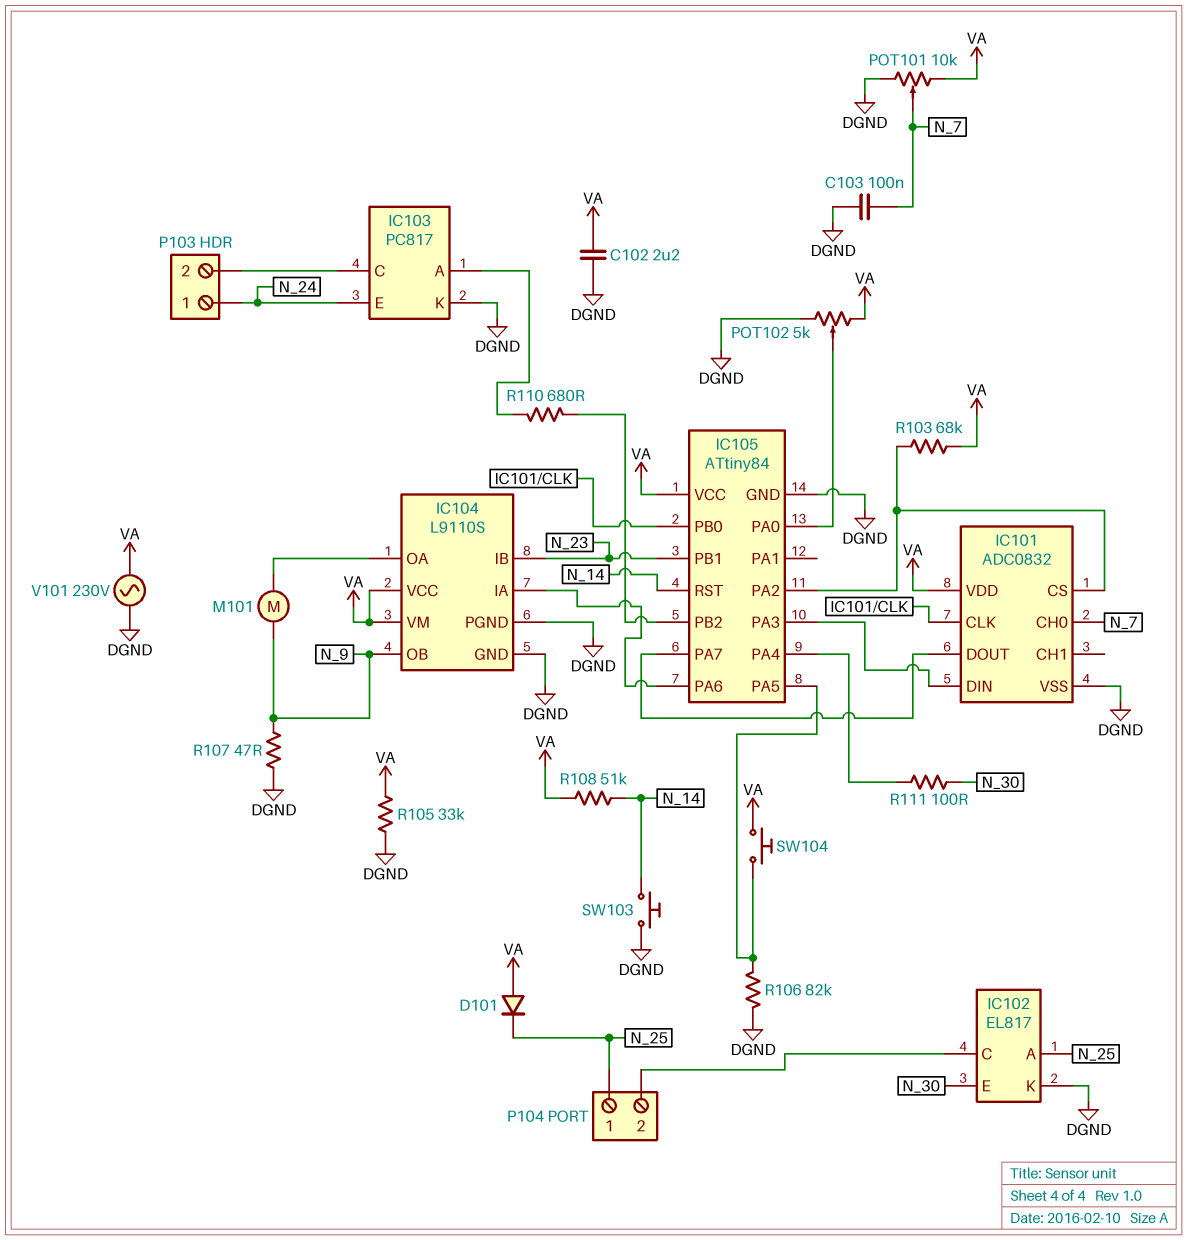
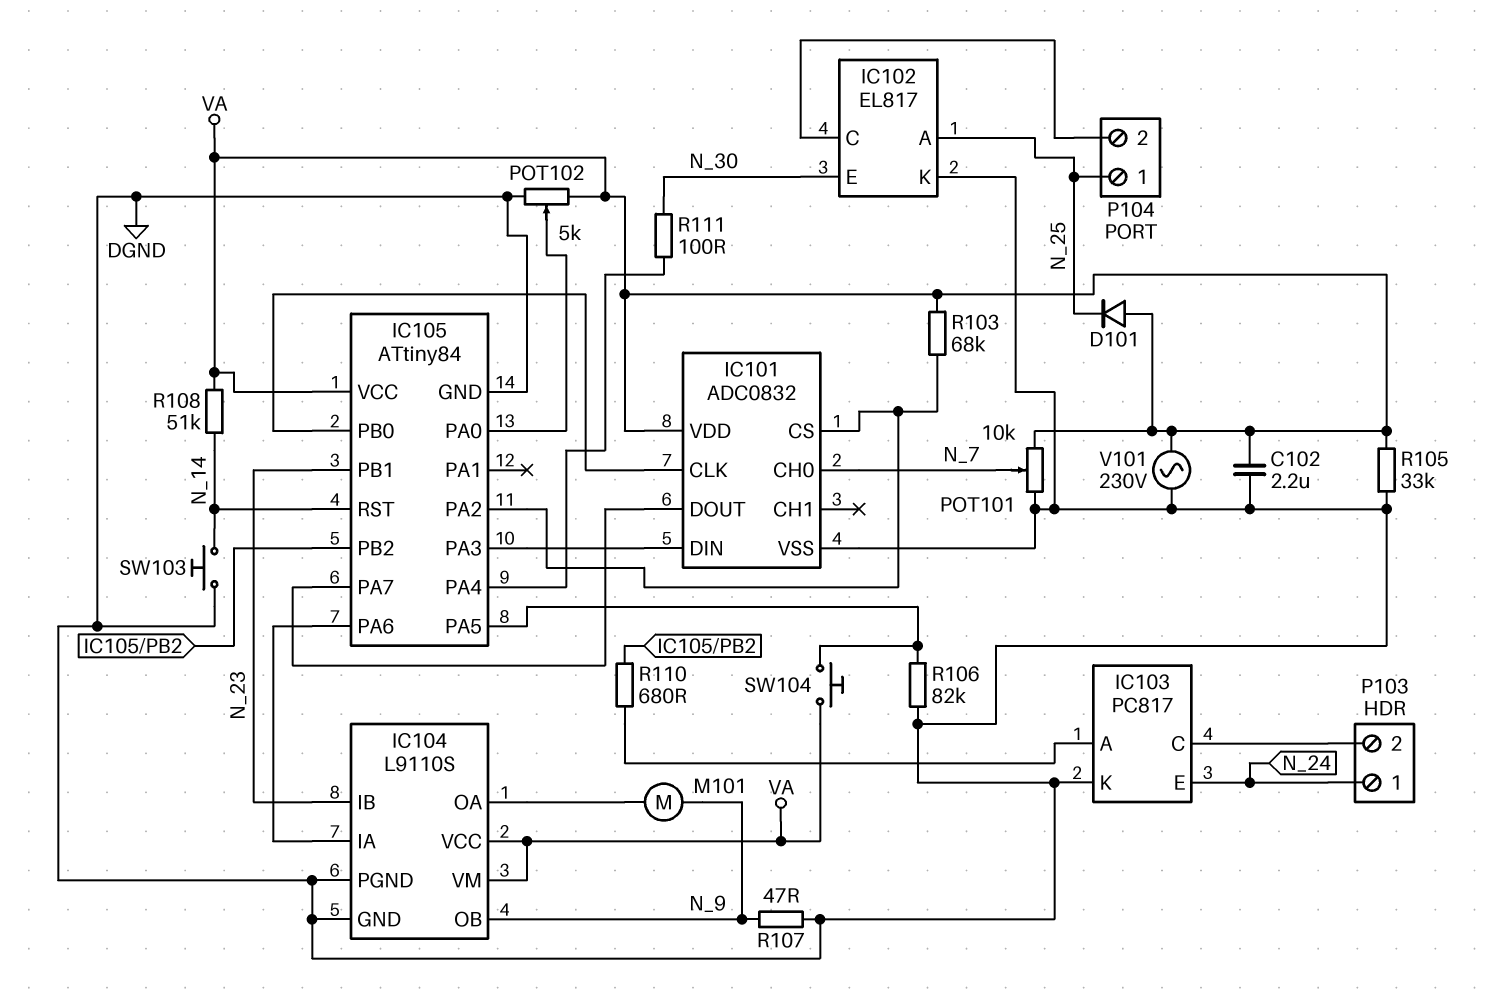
C103: 100nF (DGND, N_7) -> none

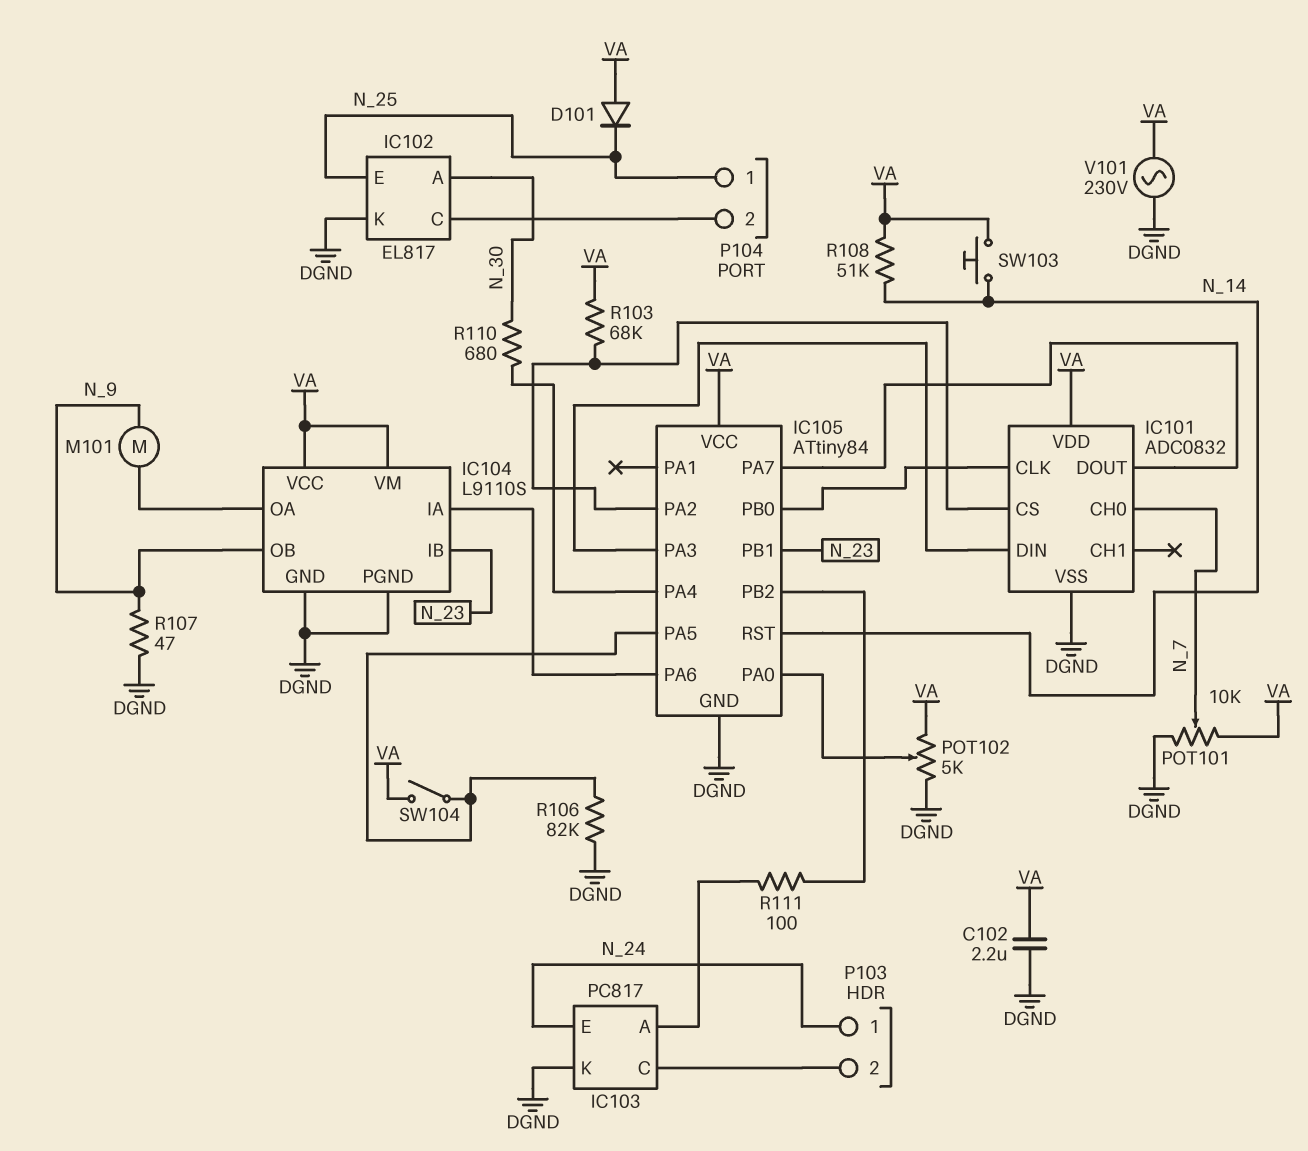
IC102 pin A: N_25 -> N_30
IC102 pin E: N_30 -> N_25
R105: 33k (DGND, VA) -> none
R110: 680 (IC103/A, IC105/PB2) -> 680 (IC105/PA4, N_30)
R111: 100 (IC105/PA4, N_30) -> 100 (IC103/A, IC105/PB2)
SW103: button (DGND, N_14) -> button (N_14, VA)
SW104: button (IC105/PA5, VA) -> switch (IC105/PA5, VA)

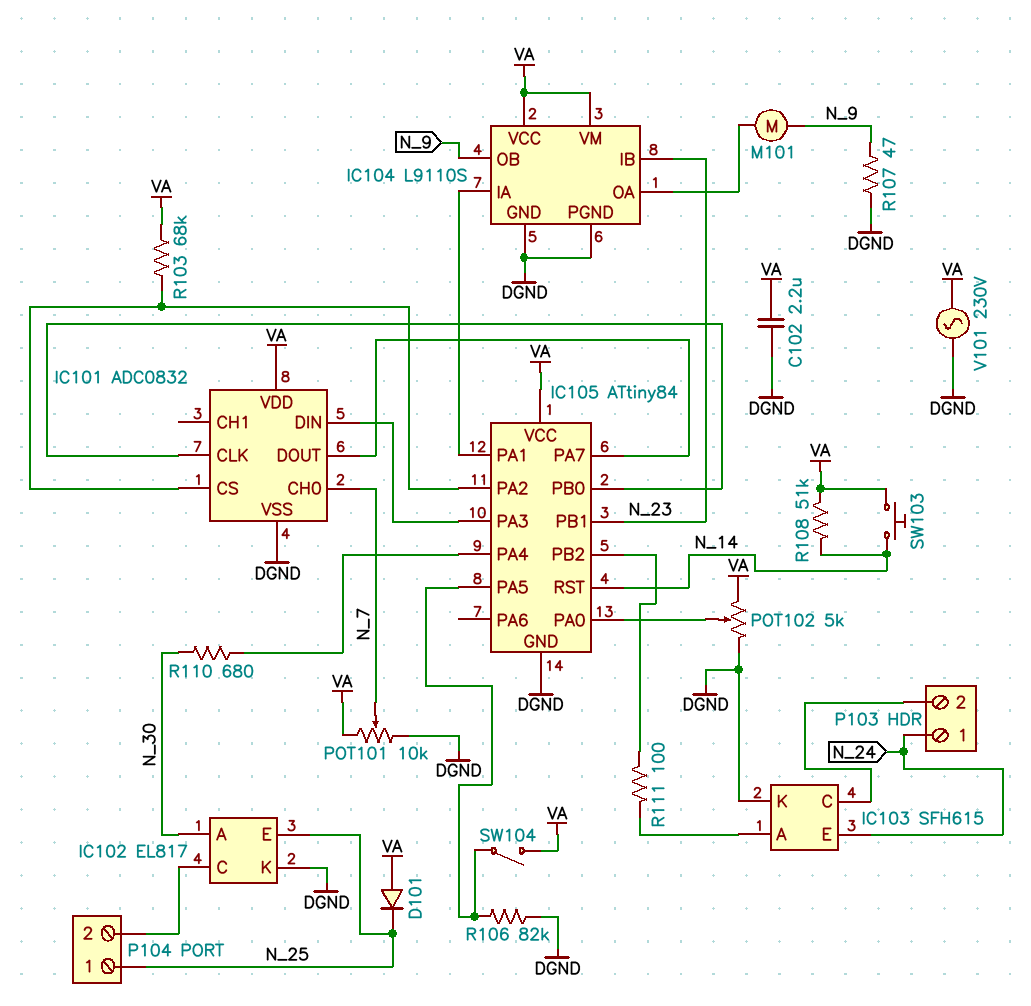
IC103: PC817 -> SFH615
IC105 pin PA1: none -> IC104/IA
IC105 pin PA6: IC104/IA -> none

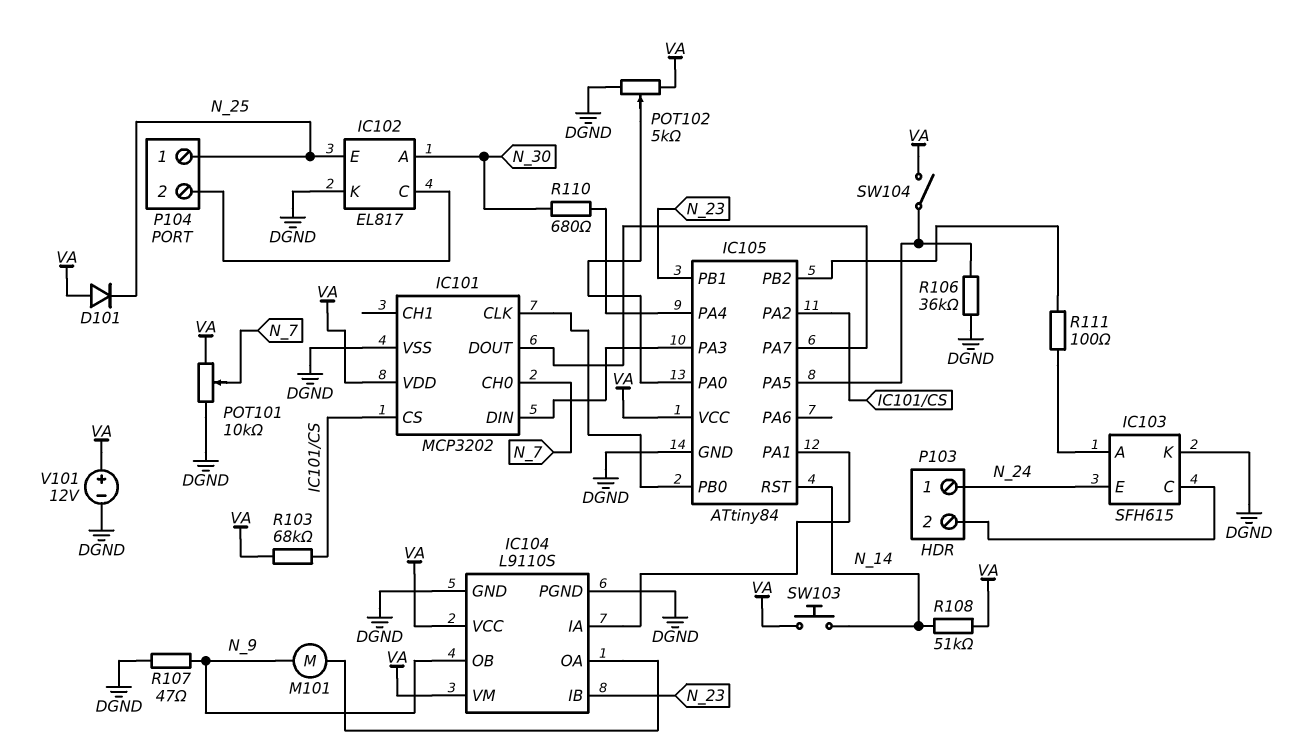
C102: 2.2uF (DGND, VA) -> none
IC101: ADC0832 -> MCP3202
R106: 82k (DGND, IC105/PA5) -> 36k (DGND, IC105/PA5)
V101: AC 230V (DGND, VA) -> 12V (plus VA, minus DGND)

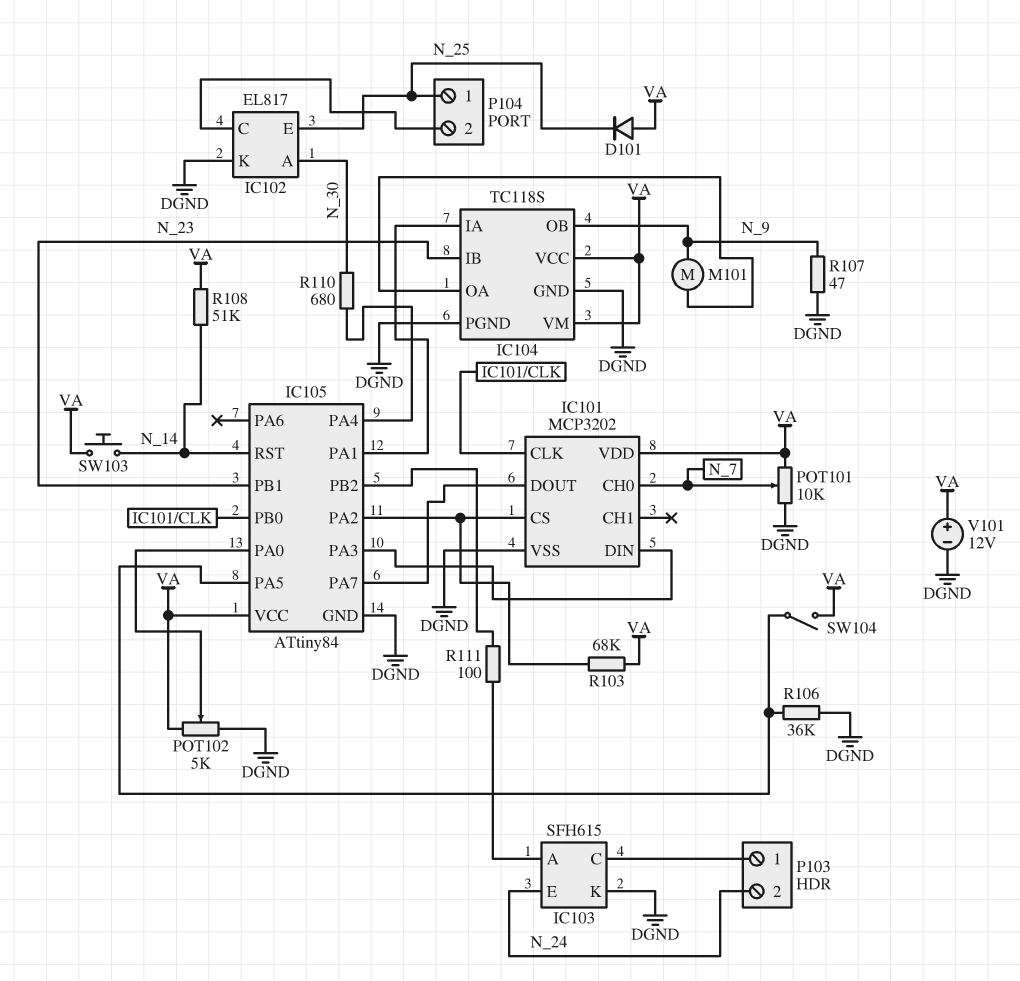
IC104: L9110S -> TC118S
P103 pin 1: N_24 -> IC103/C
P103 pin 2: IC103/C -> N_24

